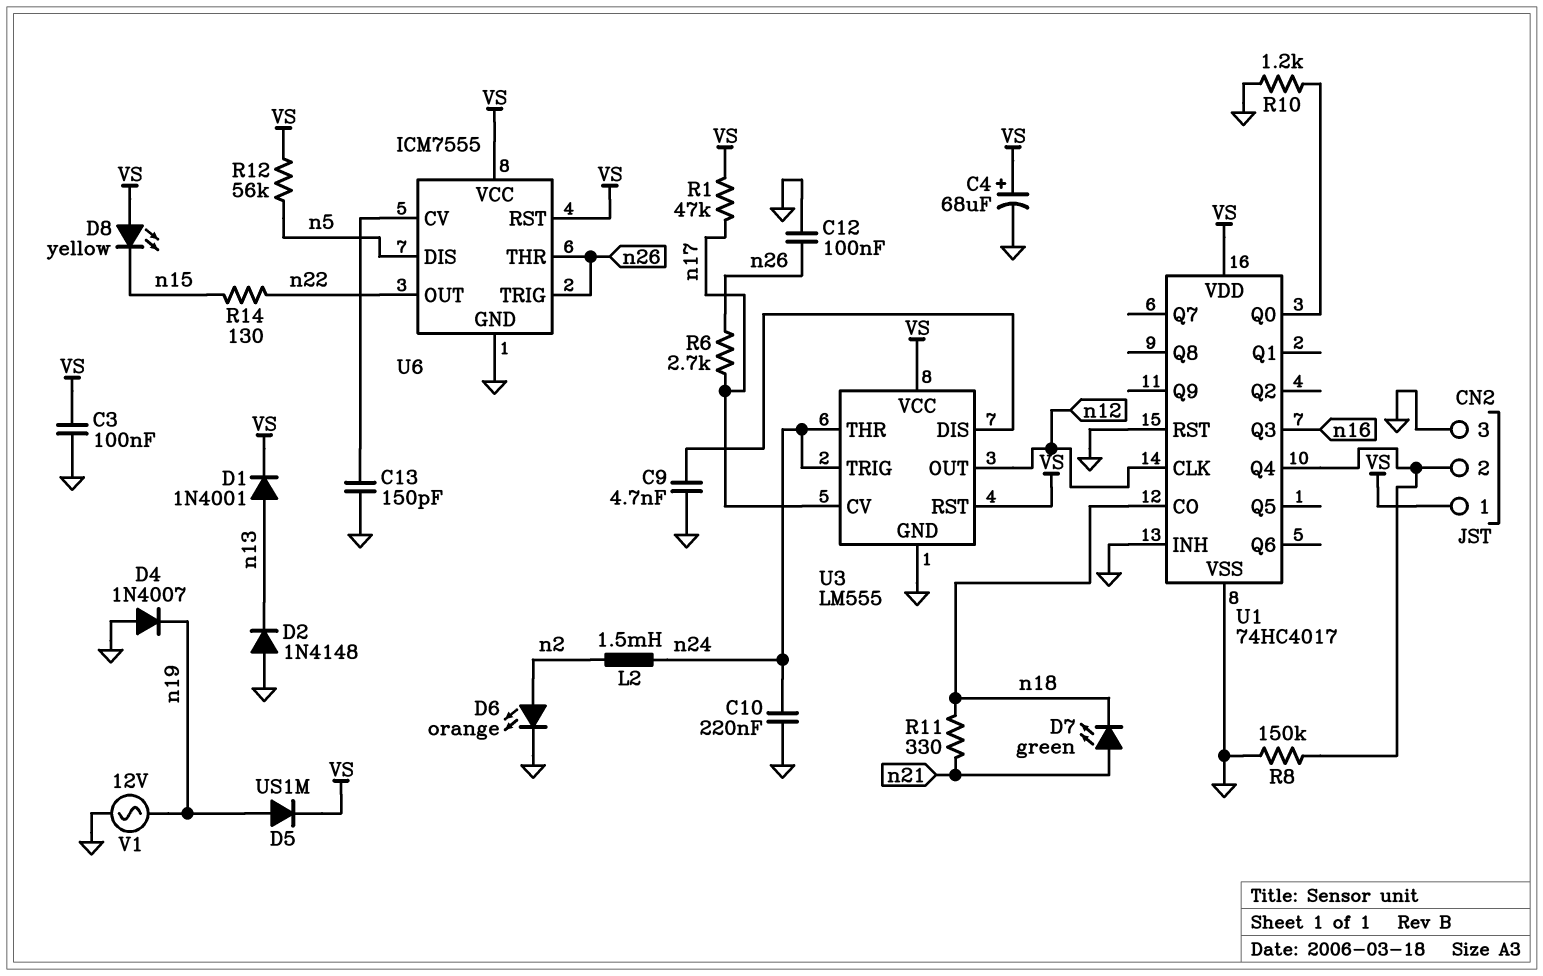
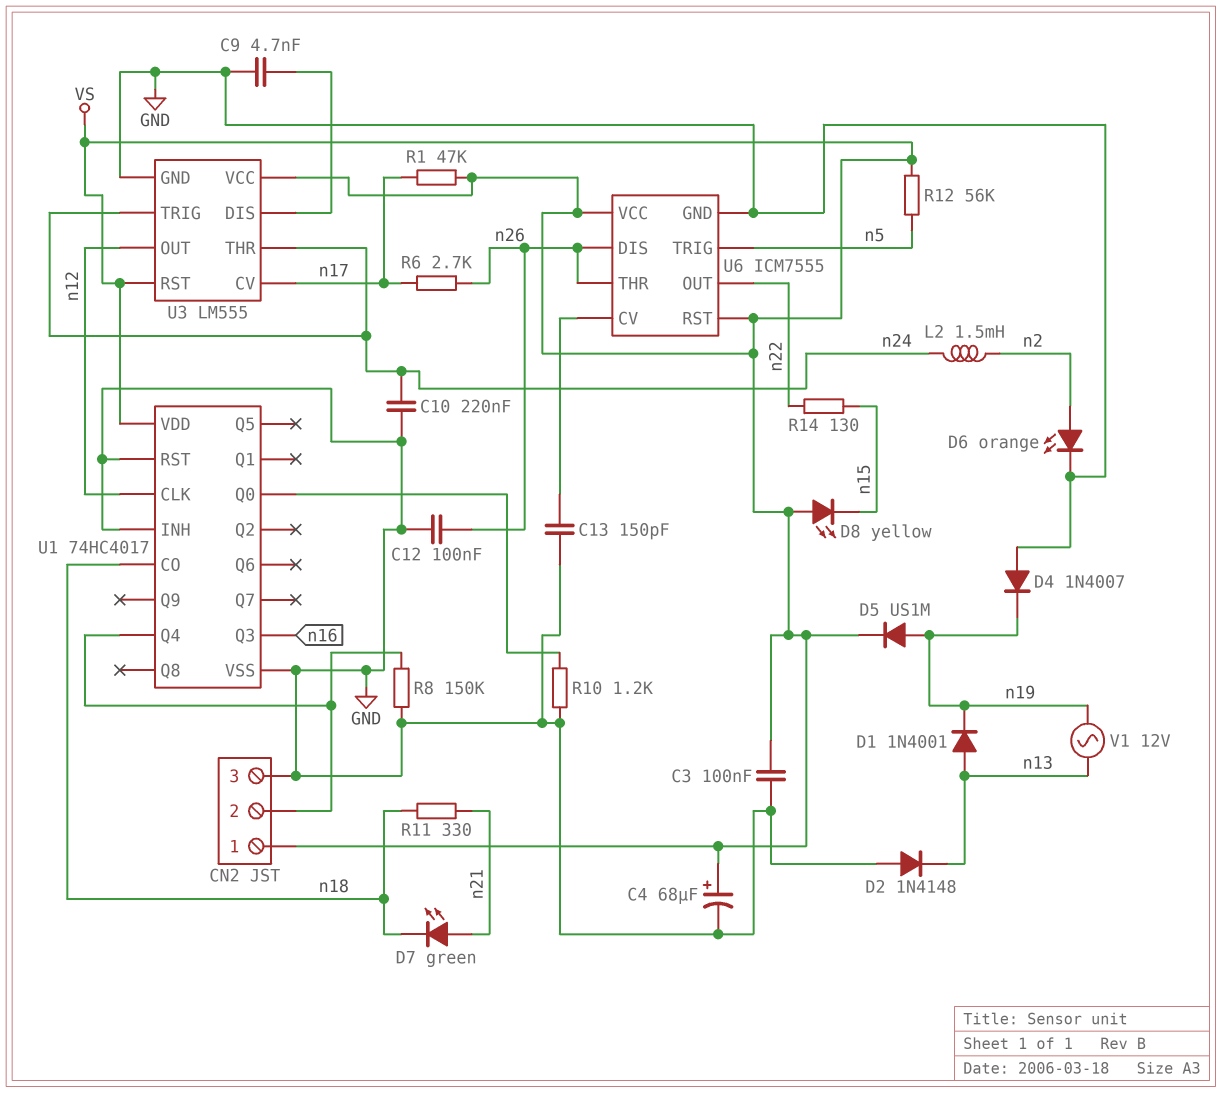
D1: diode 1N4001 (A n13, K VS) -> diode 1N4001 (A n13, K n19)
U6 pin DIS: n5 -> n26
U6 pin TRIG: n26 -> n5
V1: AC 12V (GND, n19) -> AC 12V (n13, n19)

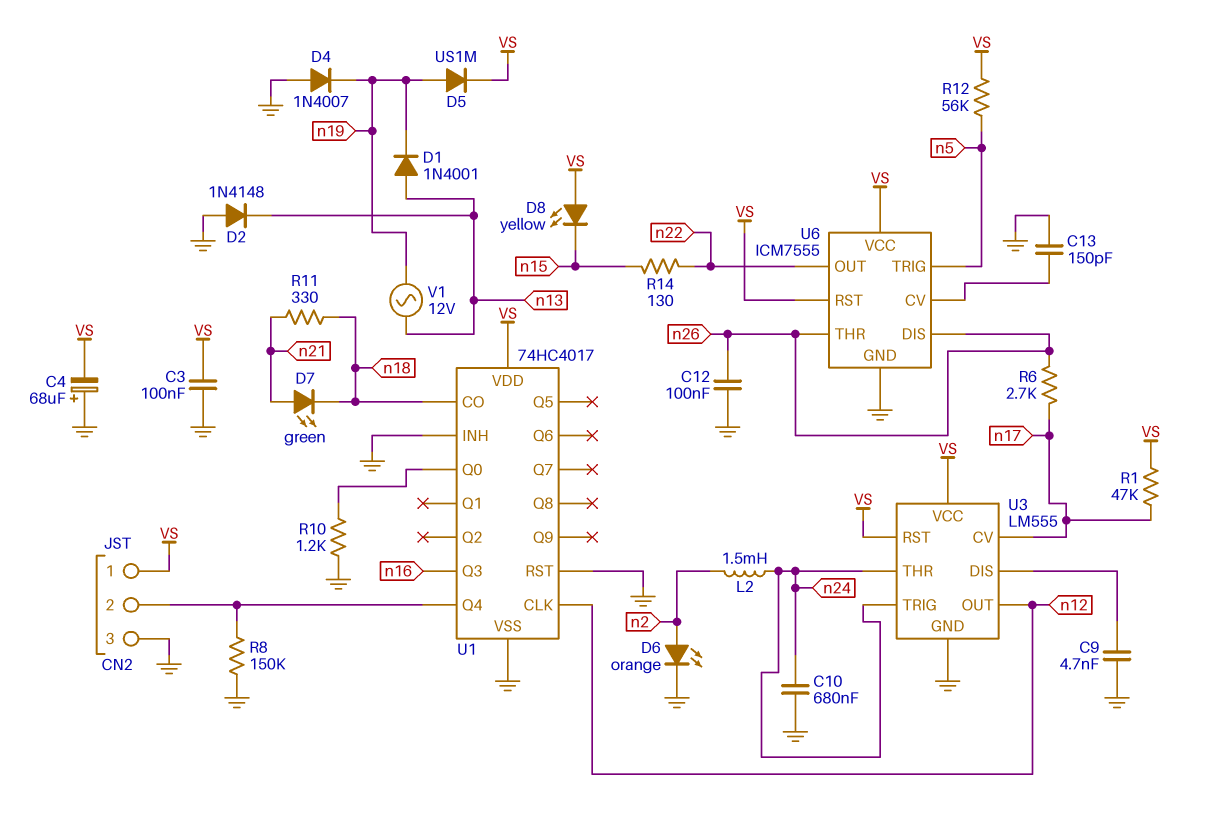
C4: 68uF (plus VS, minus GND) -> 68uF (plus GND, minus VS)
C10: 220nF (GND, n24) -> 680nF (GND, n24)

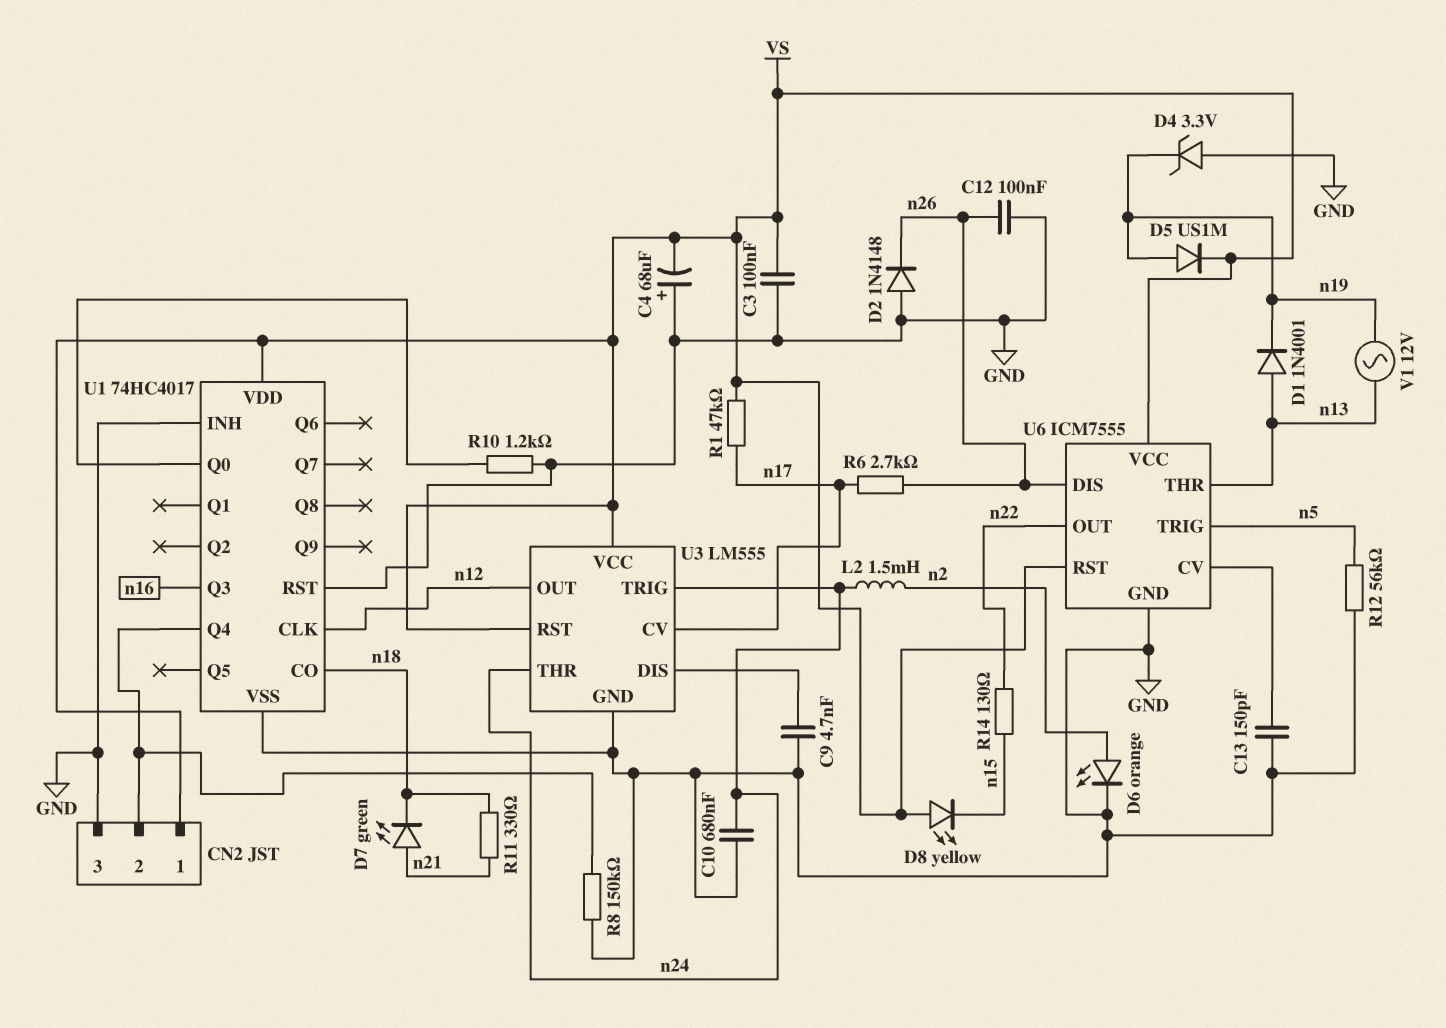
D2: diode 1N4148 (A GND, K n13) -> diode 1N4148 (A GND, K n26)
D4: diode 1N4007 (A GND, K n19) -> zener 3.3V (A GND, K n19)
R12: 56k (VS, n5) -> 56k (GND, n5)
U6 pin THR: n26 -> n13

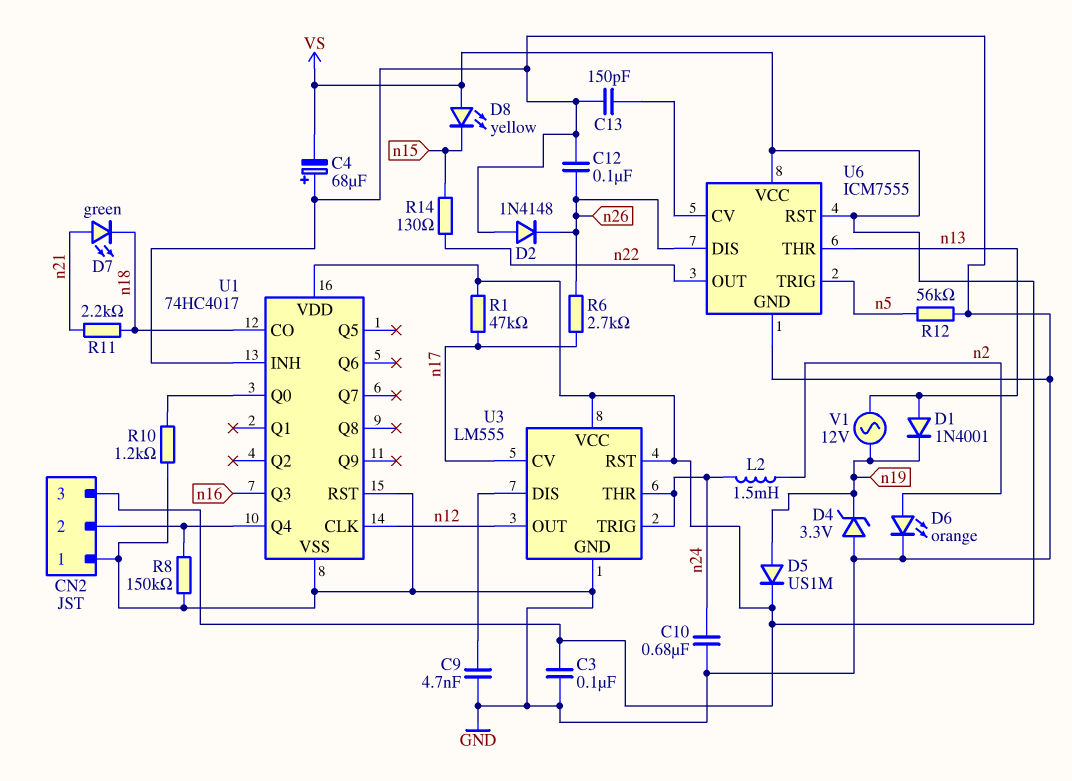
CN2 pin 1: VS -> GND
CN2 pin 3: GND -> VS
R11: 330 (n18, n21) -> 2.2k (n18, n21)

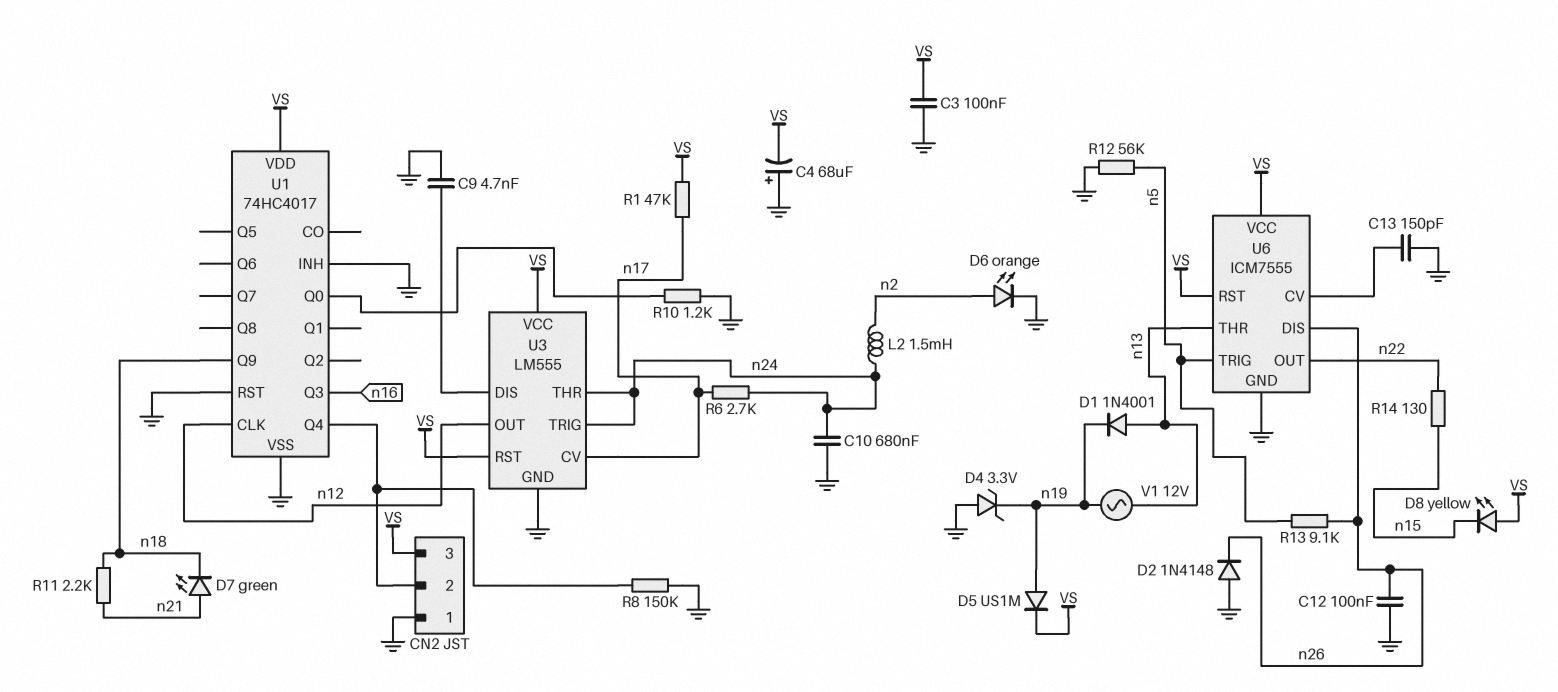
R6: 2.7k (n17, n26) -> 2.7k (n17, n24)
R13: none -> 9.1k (n5, n26)
U1 pin CO: n18 -> none
U1 pin Q9: none -> n18

